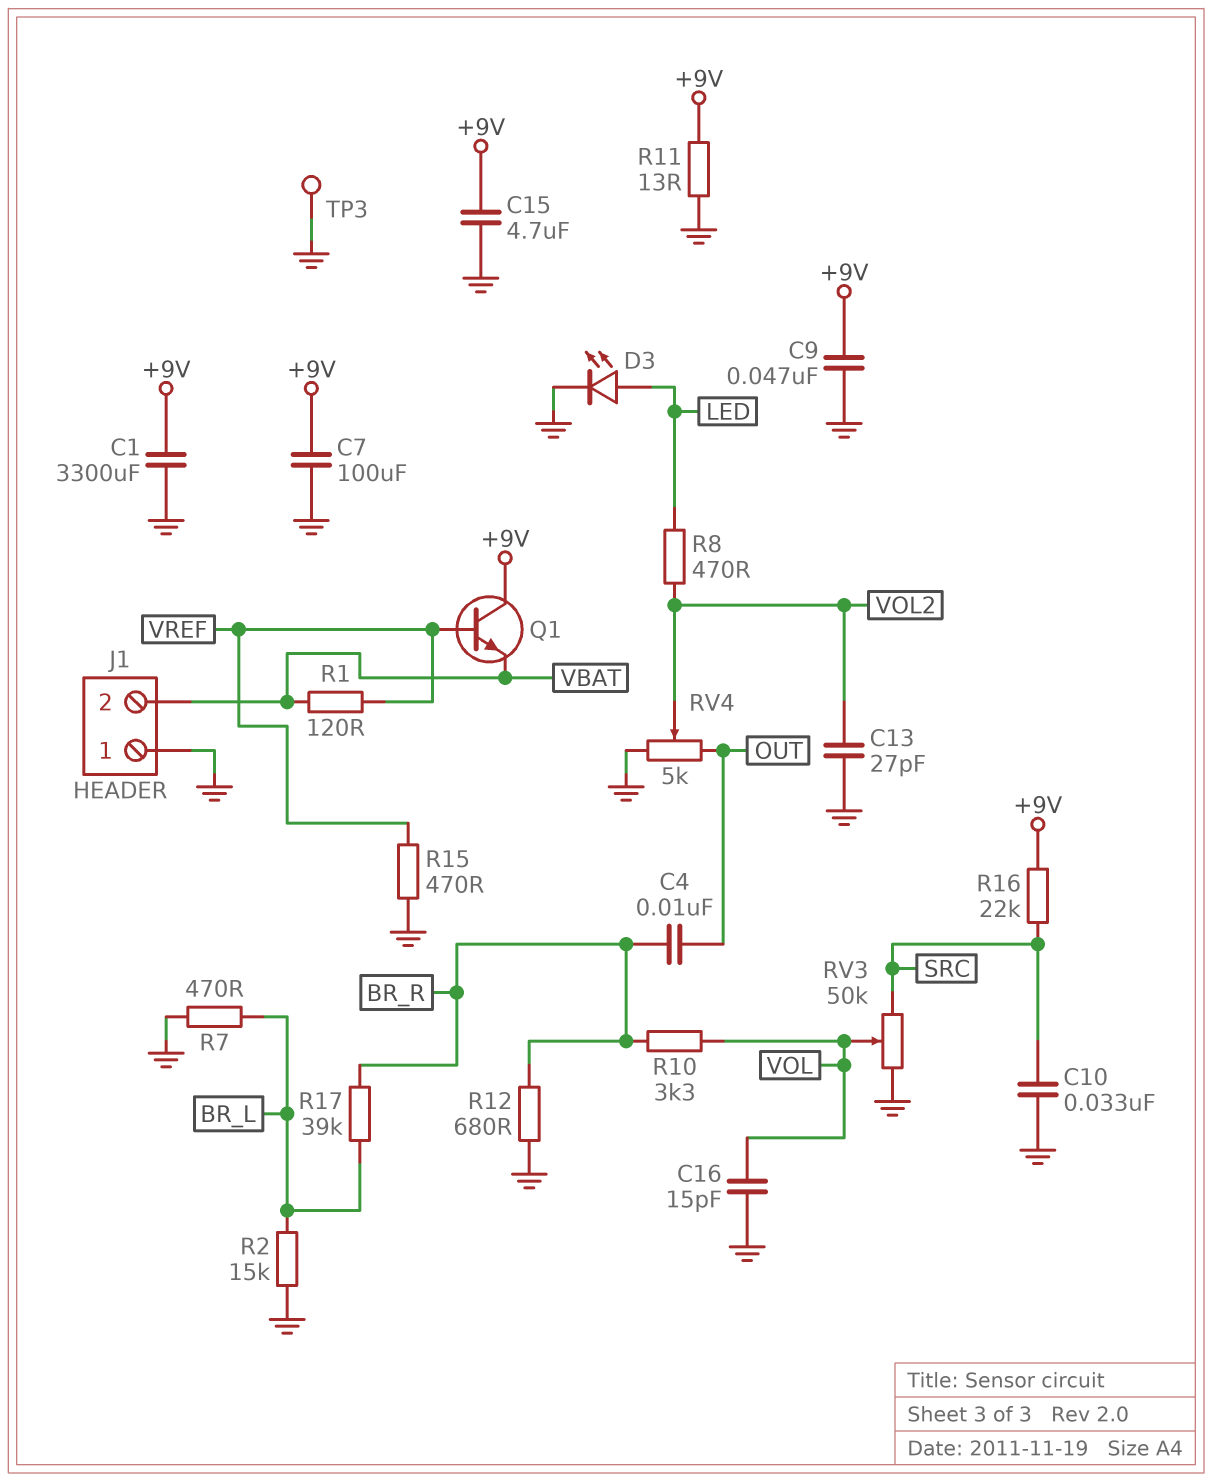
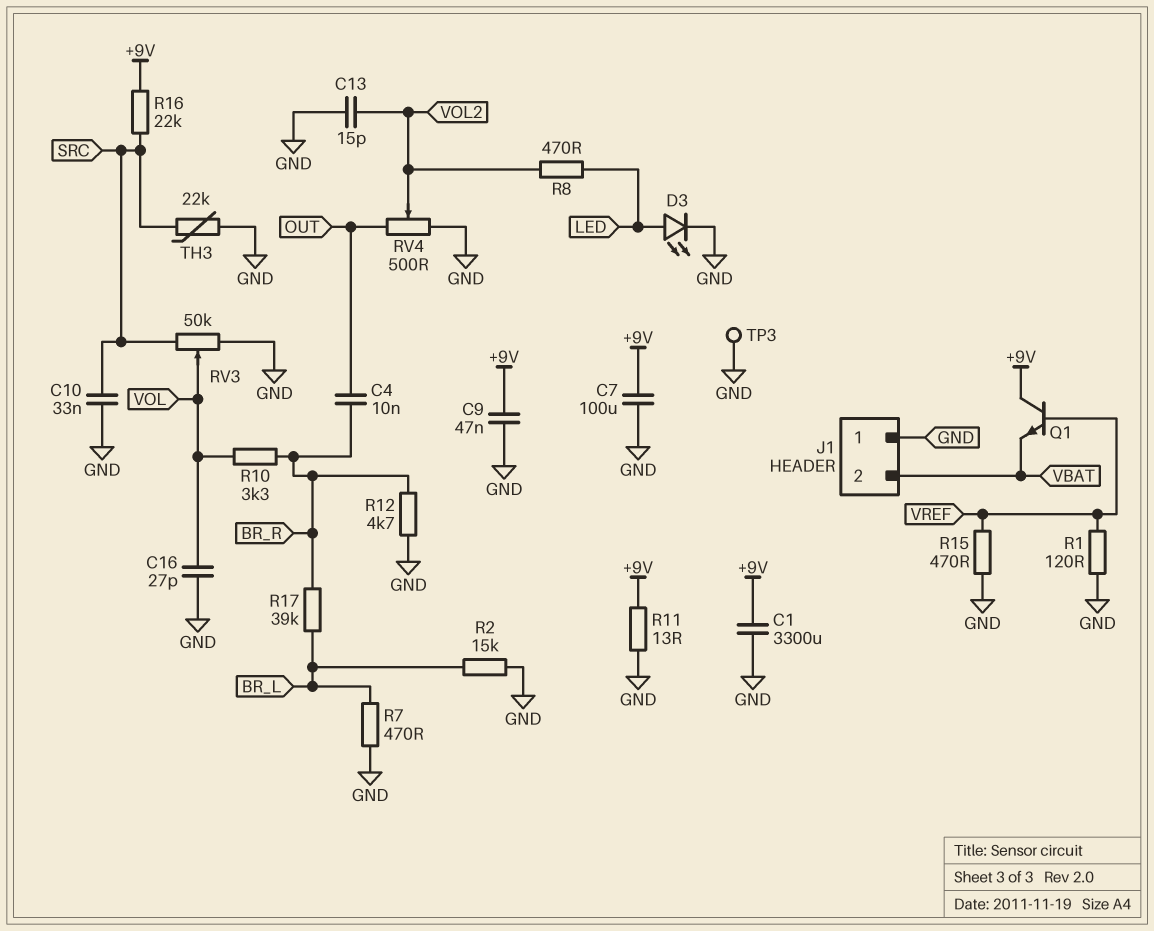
C13: 27pF (GND, VOL2) -> 15pF (GND, VOL2)
C15: 4.7uF (+9V, GND) -> none
C16: 15pF (GND, VOL) -> 27pF (GND, VOL)
R1: 120 (VBAT, VREF) -> 120 (GND, VREF)
R12: 680 (BR_R, GND) -> 4.7k (BR_R, GND)
RV4: 5k (GND, OUT, wiper VOL2) -> 500 (GND, OUT, wiper VOL2)
TH3: none -> 22k (GND, SRC)

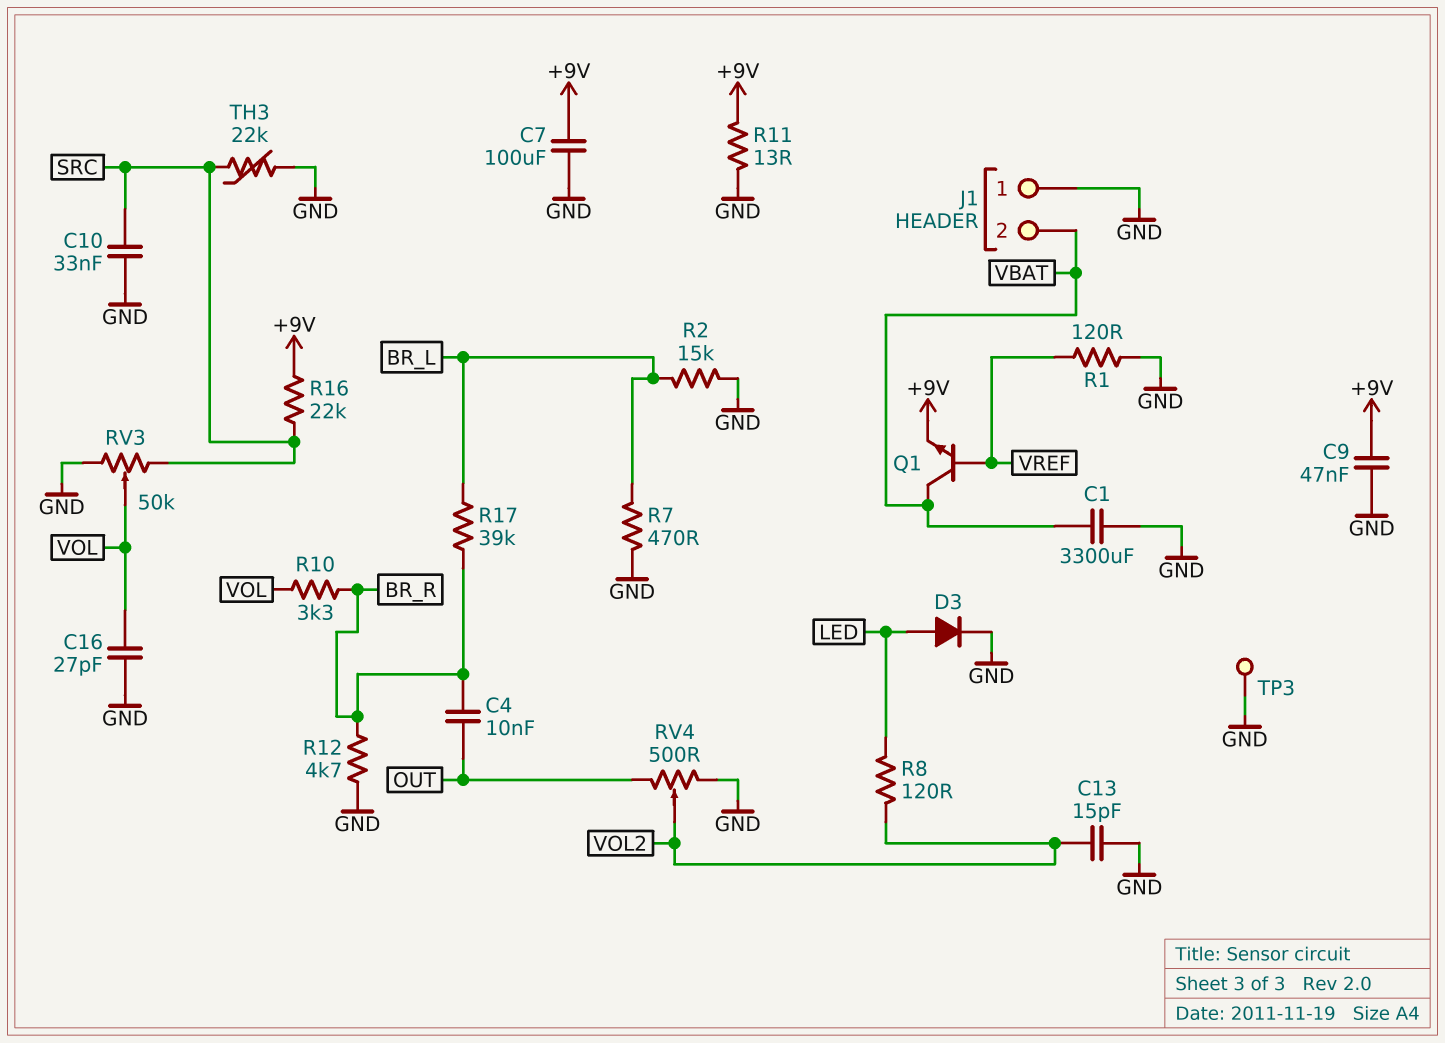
C1: 3300uF (+9V, GND) -> 3300uF (GND, VBAT)
D3: LED (A LED, K GND) -> diode (A LED, K GND)
Q1: NPN (B VREF, C +9V, E VBAT) -> NPN (B VREF, C VBAT, E +9V)
R8: 470 (LED, VOL2) -> 120 (LED, VOL2)
R15: 470 (GND, VREF) -> none

